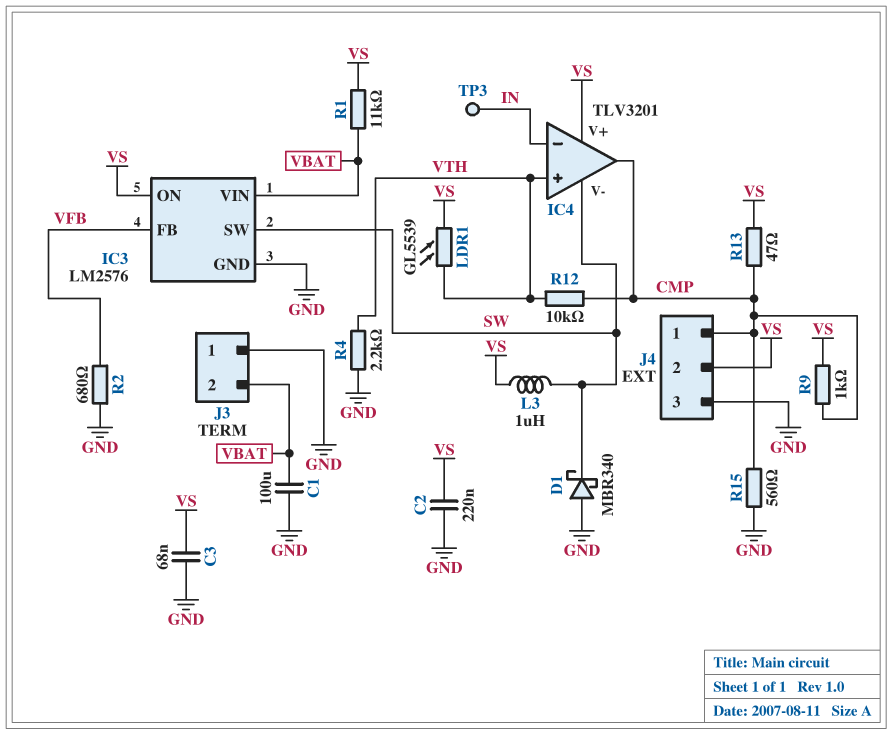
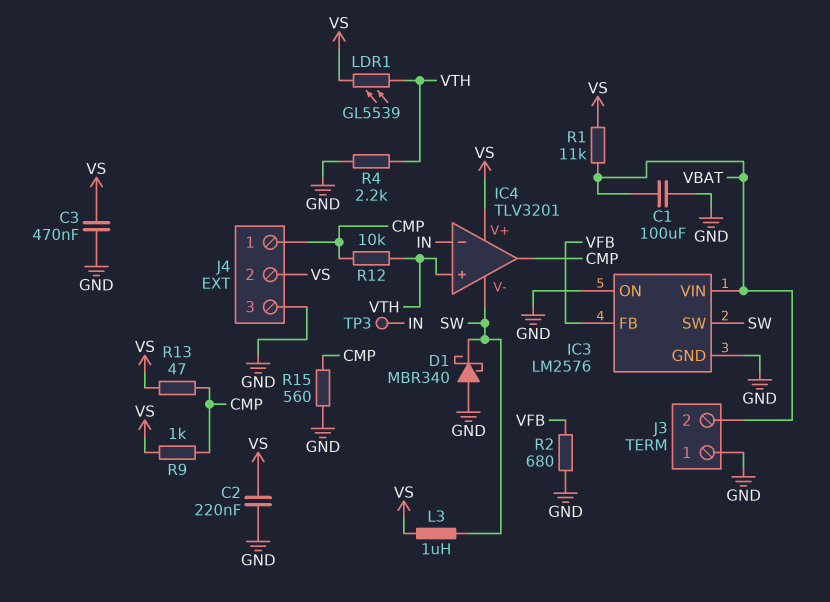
C3: 68nF (GND, VS) -> 470nF (GND, VS)
IC3 pin ON: VS -> GND

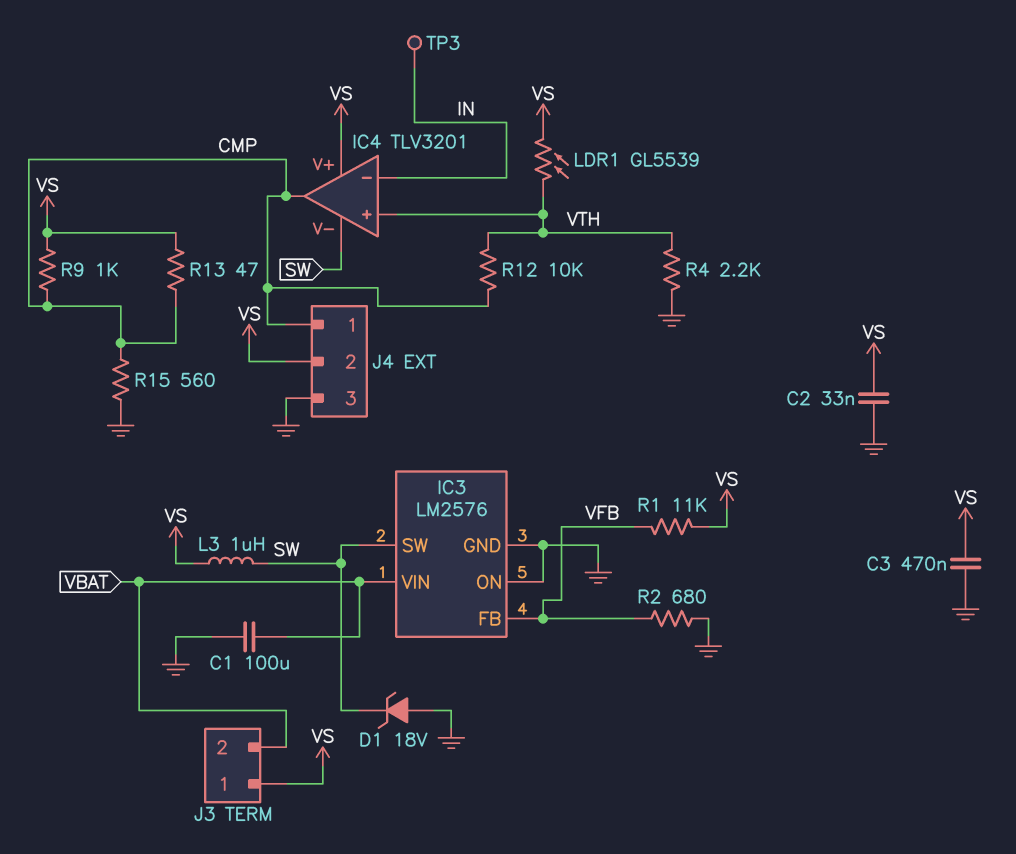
C2: 220nF (GND, VS) -> 33nF (GND, VS)
D1: schottky MBR340 (A GND, K SW) -> zener 18V (A GND, K SW)
J3 pin 1: GND -> VS
R1: 11k (VBAT, VS) -> 11k (VFB, VS)

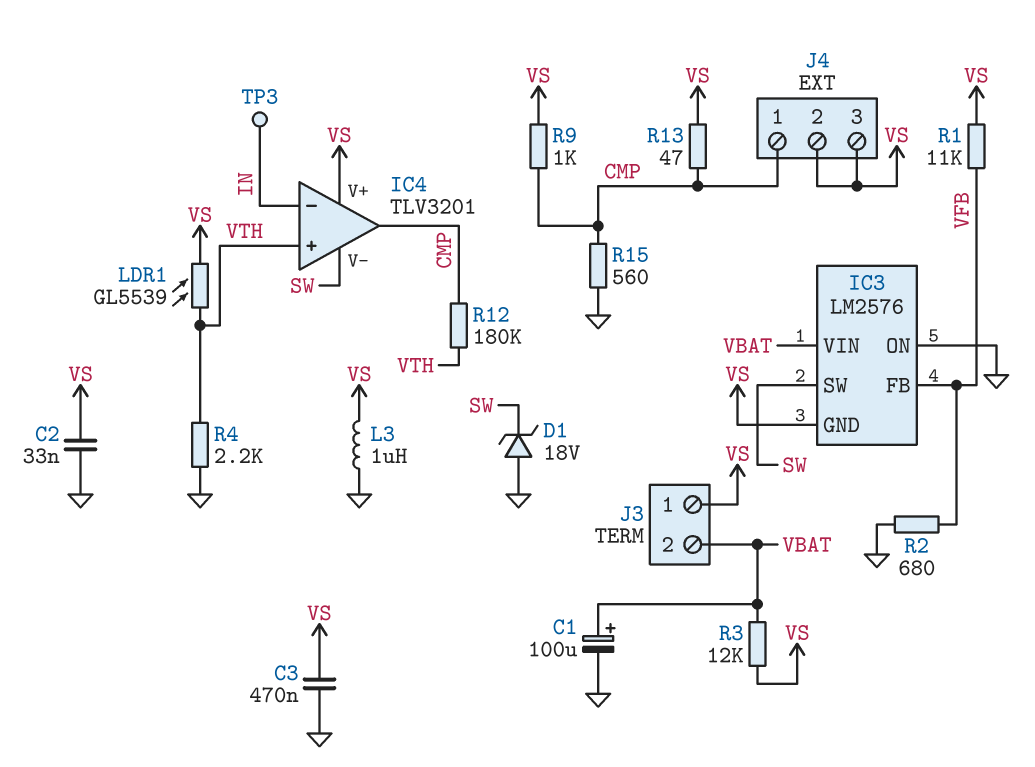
C1: 100uF (GND, VBAT) -> 100uF (plus VBAT, minus GND)
IC3 pin GND: GND -> VS
J4 pin 3: GND -> VS
L3: 1uH (SW, VS) -> 1uH (GND, VS)
R3: none -> 12k (VBAT, VS)
R12: 10k (CMP, VTH) -> 180k (CMP, VTH)

